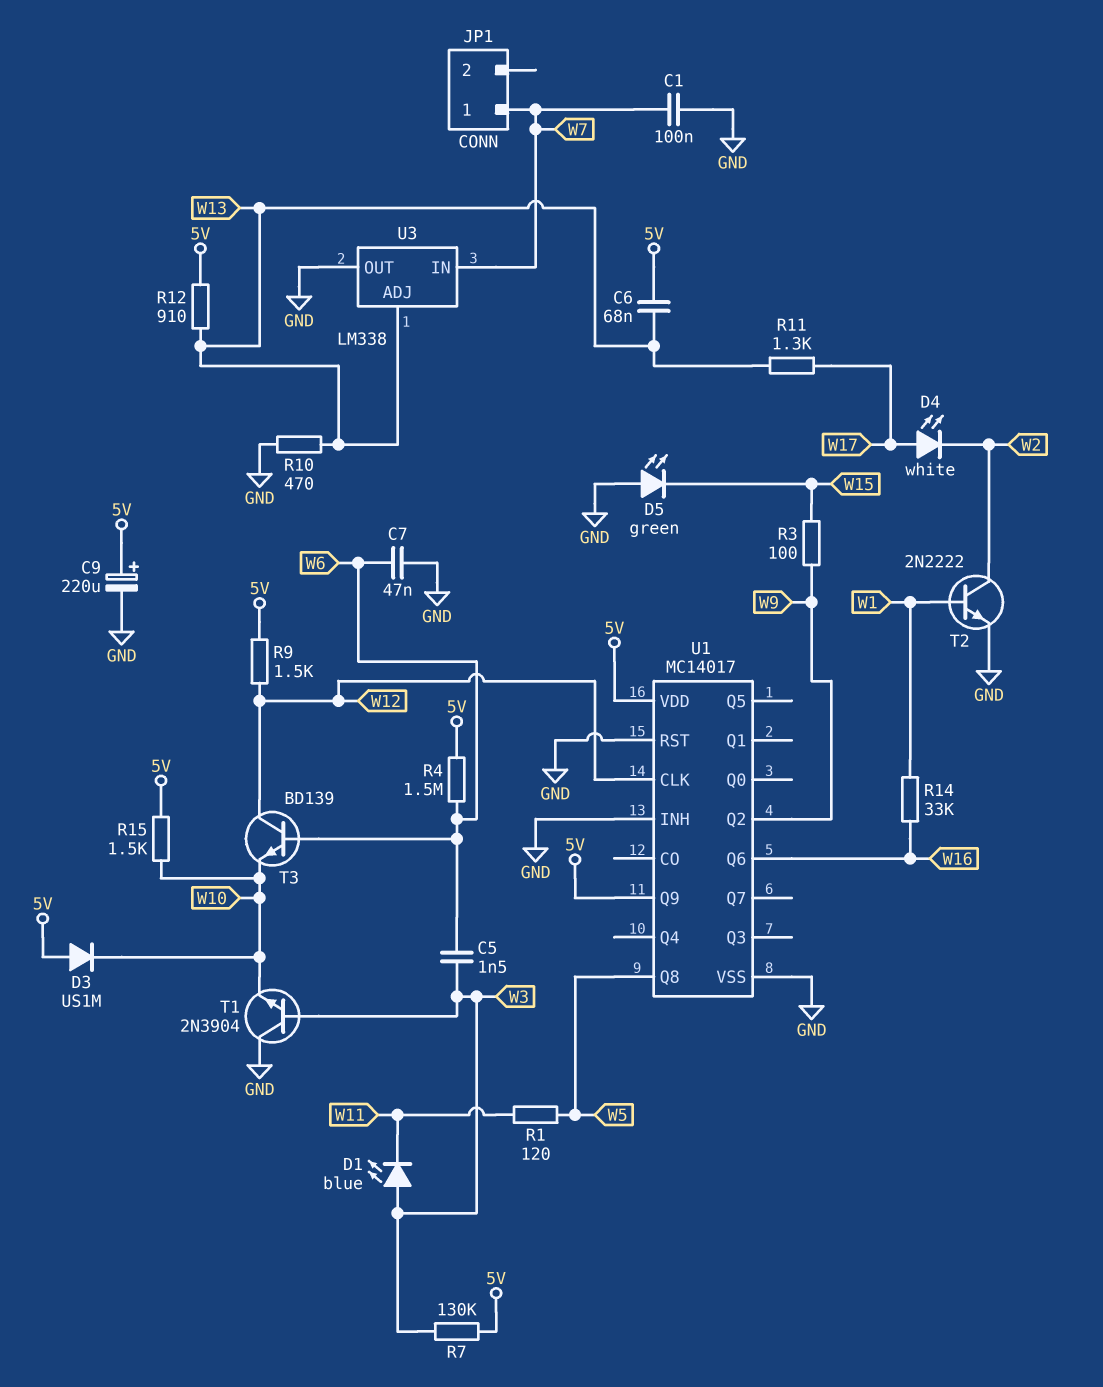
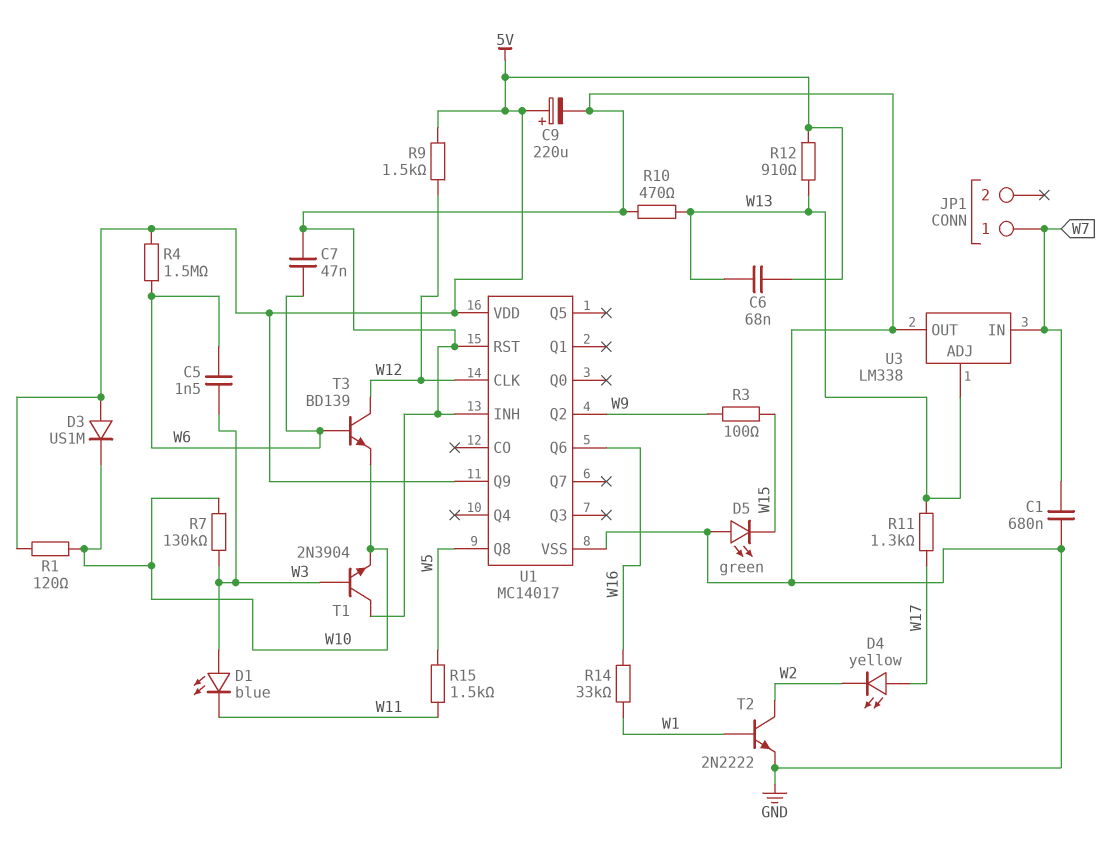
C1: 100nF (GND, W7) -> 680nF (GND, W7)
D4: LED white (A W17, K W2) -> LED yellow (A W17, K W2)
R1: 120 (W5, W11) -> 120 (5V, W10)
R7: 130k (5V, W3) -> 130k (W3, W10)
R15: 1.5k (5V, W10) -> 1.5k (W5, W11)

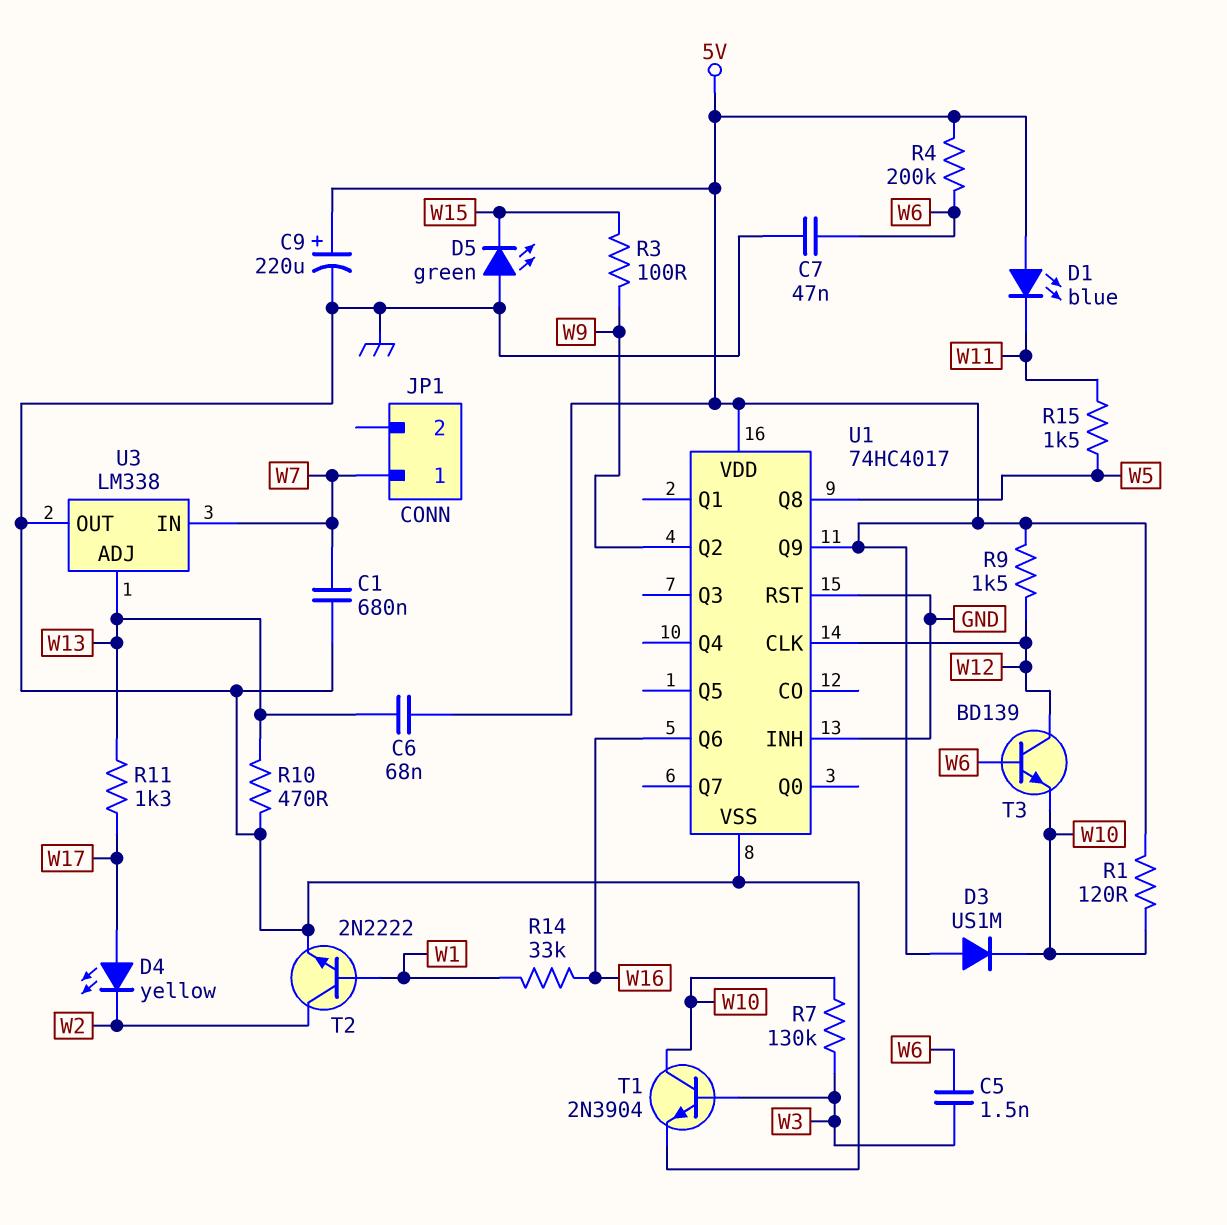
D1: LED blue (A W3, K W11) -> LED blue (A 5V, K W11)
R4: 1.5M (5V, W6) -> 200k (5V, W6)
R12: 910 (5V, W13) -> none
T1: NPN 2N3904 (B W3, C GND, E W10) -> NPN 2N3904 (B W3, C W10, E GND)
U1: MC14017 -> 74HC4017

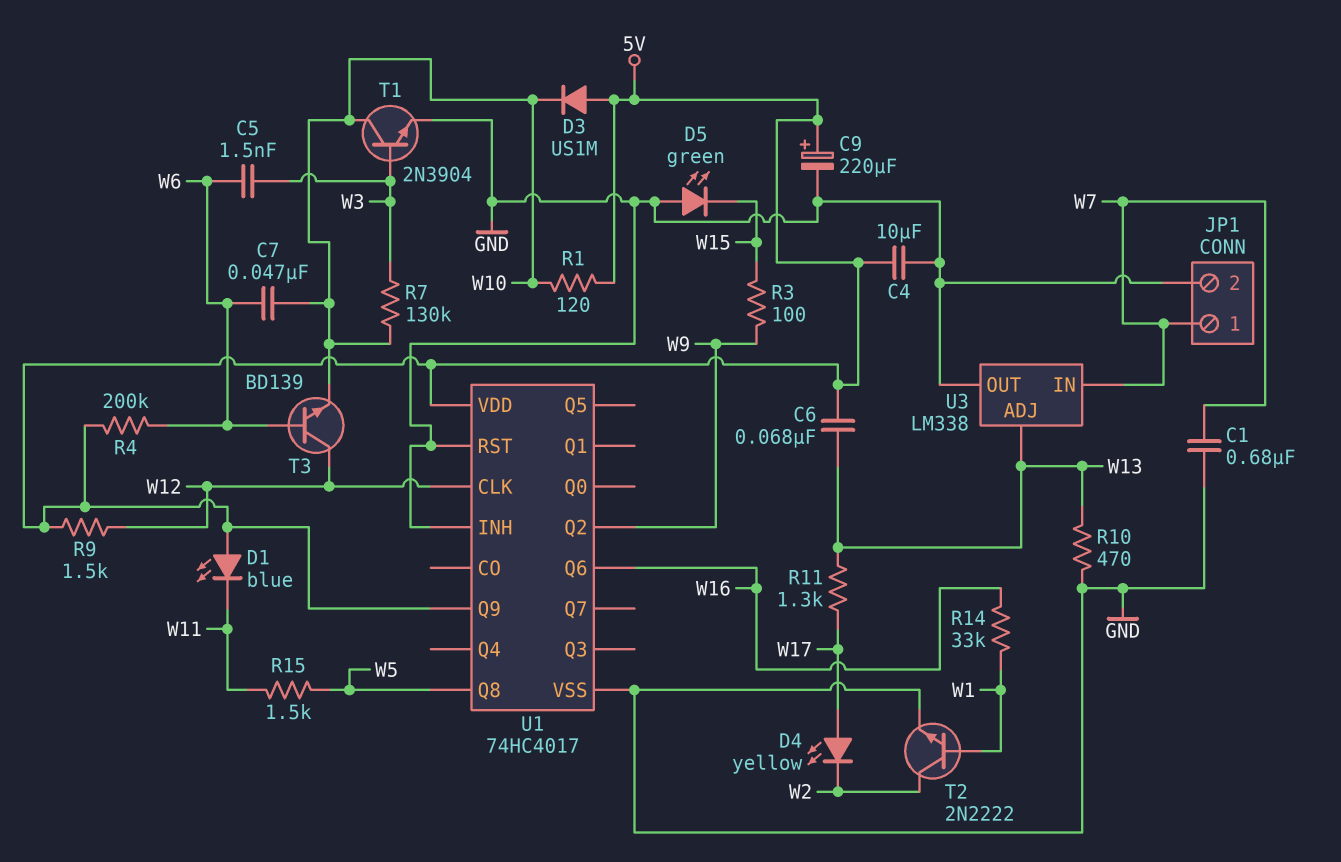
C4: none -> 10uF (5V, GND)
C7: 47nF (GND, W6) -> 47nF (W6, W10)
JP1 pin 2: none -> GND

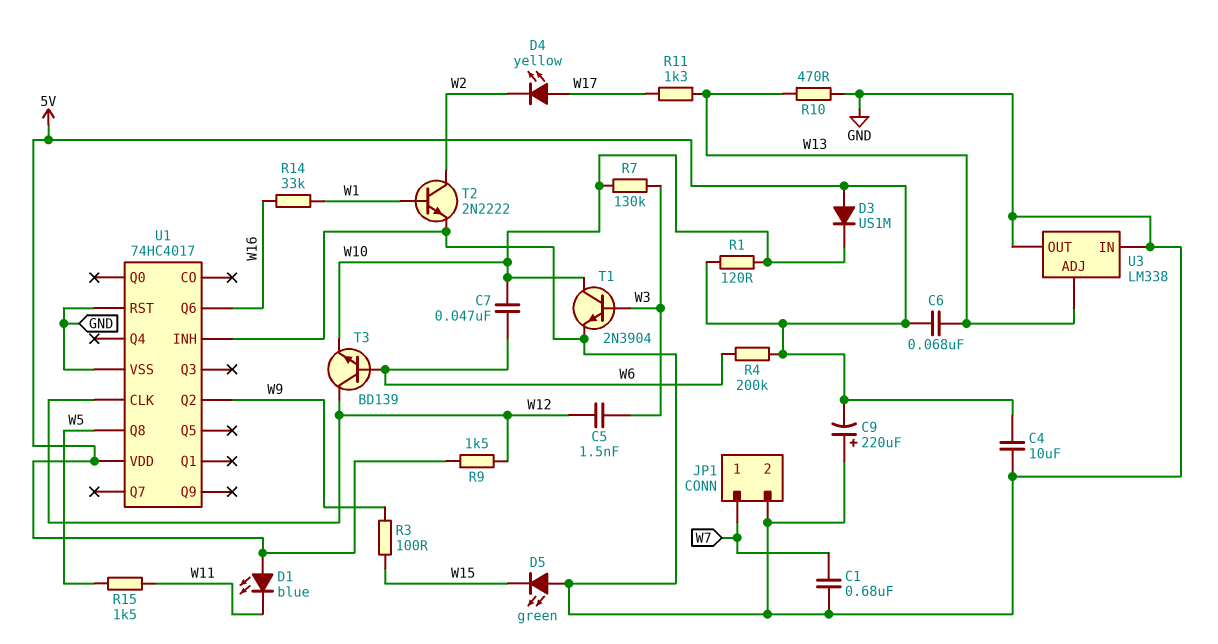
C5: 1.5nF (W3, W6) -> 1.5nF (W3, W12)
C9: 220uF (plus 5V, minus GND) -> 220uF (plus GND, minus 5V)
U1 pin Q9: 5V -> none
U3 pin IN: W7 -> GND

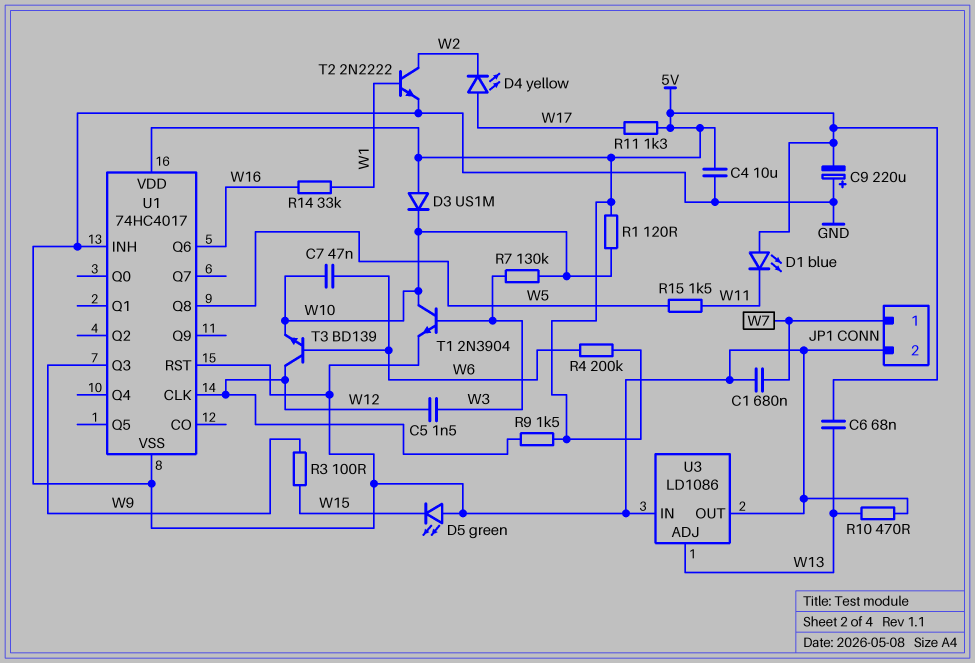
R11: 1.3k (W13, W17) -> 1.3k (5V, W17)
U1 pin Q2: W9 -> none
U1 pin Q3: none -> W9
U3: LM338 -> LD1086

